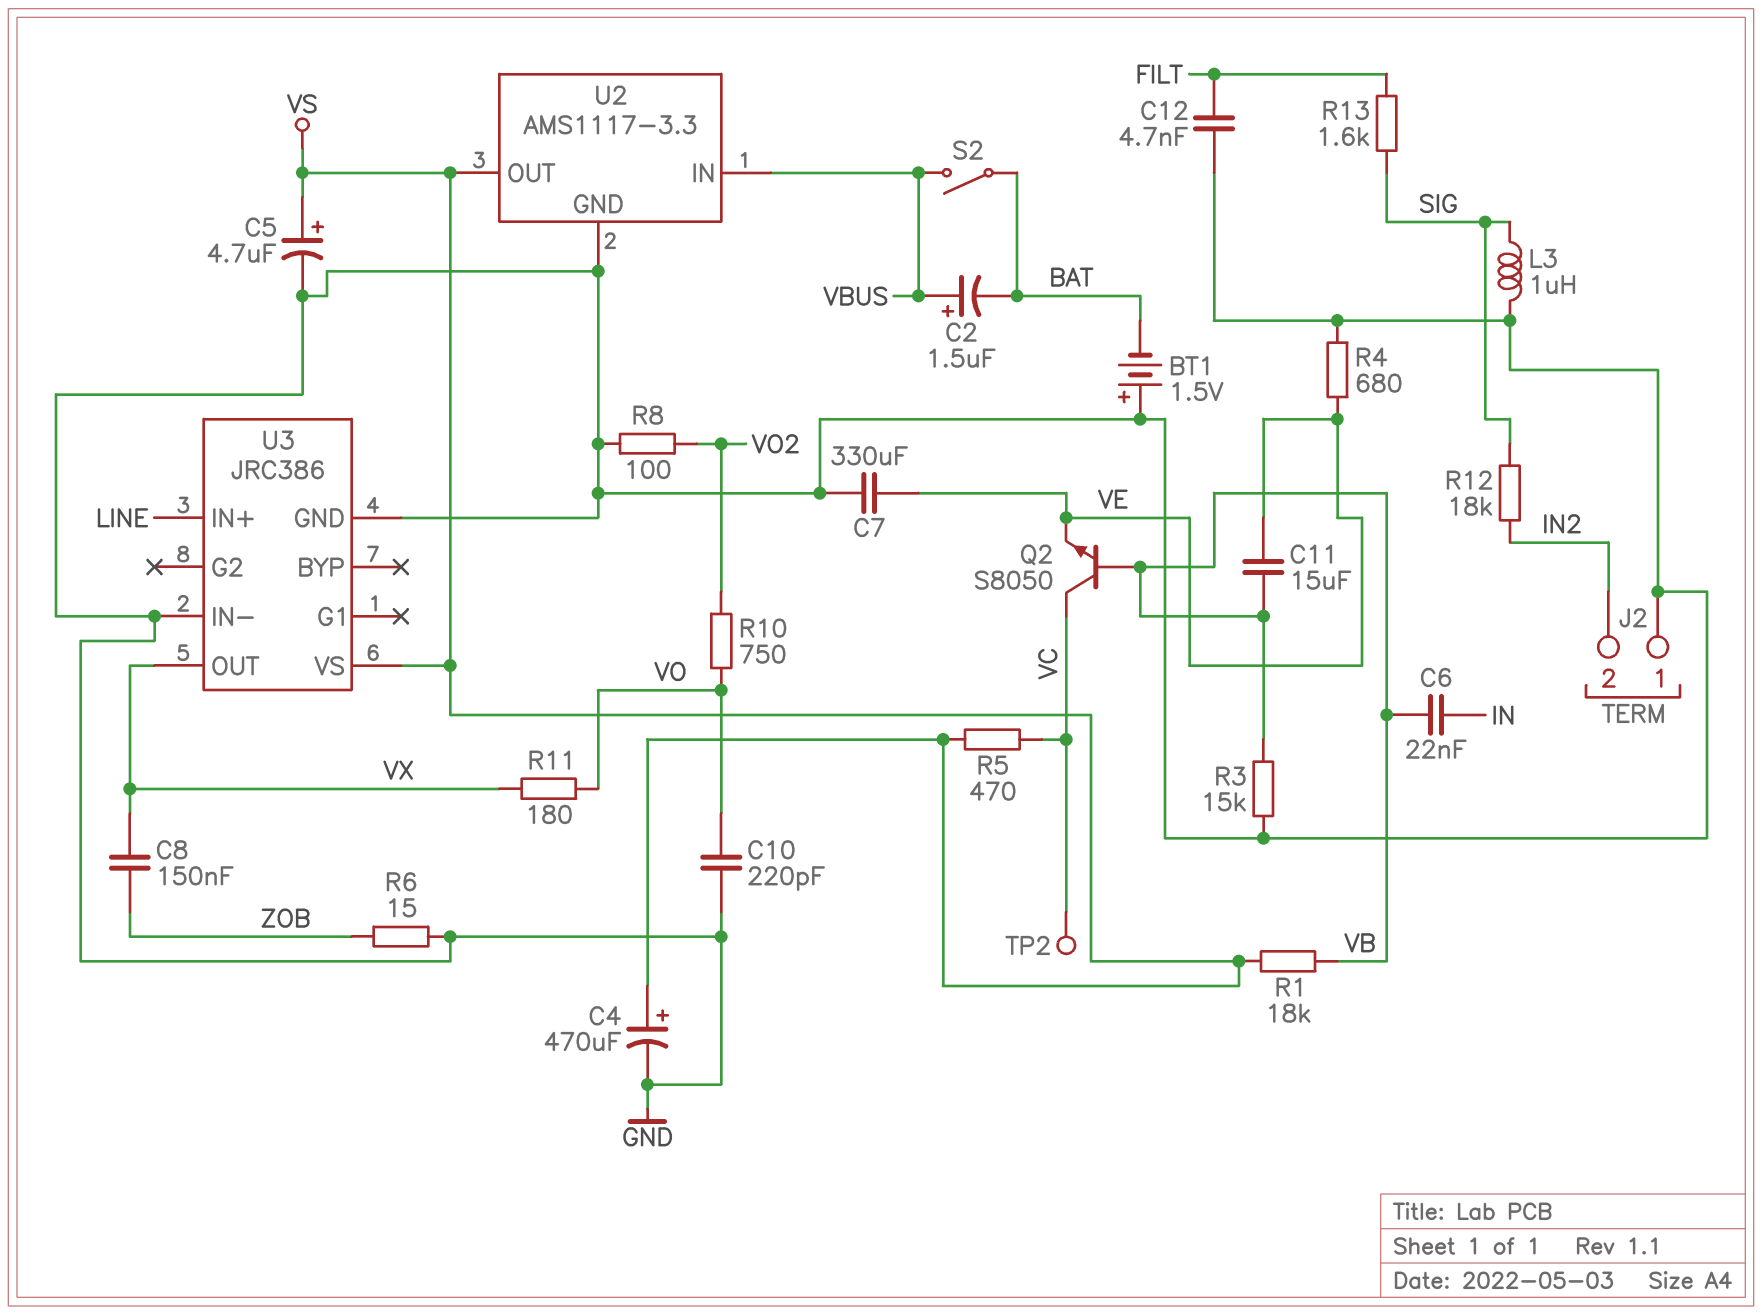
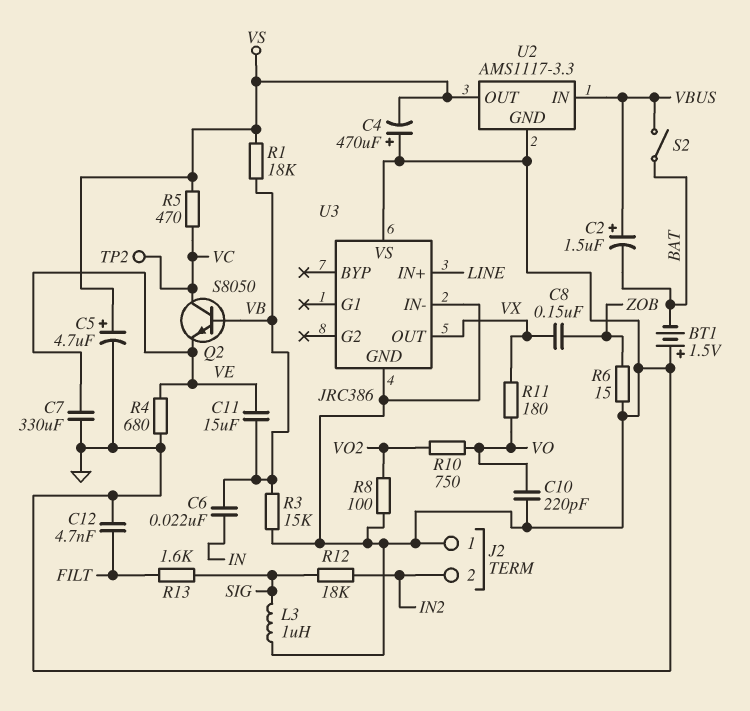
C4: 470uF (plus VS, minus GND) -> 470uF (plus GND, minus VS)
U3 pin VS: VS -> GND

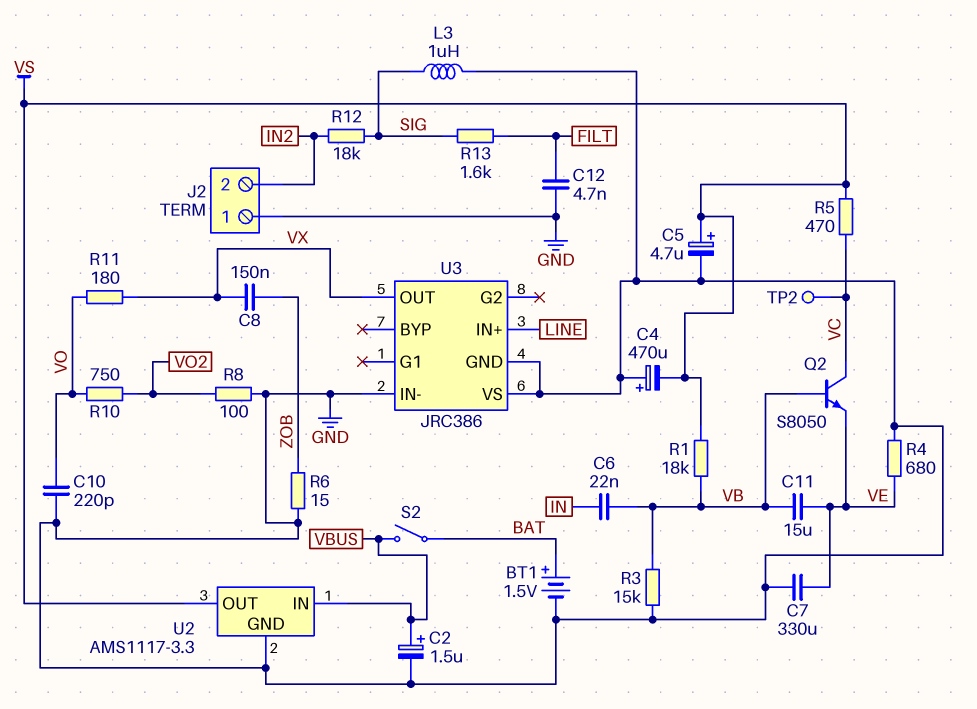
BT1: 1.5V (plus GND, minus BAT) -> 1.5V (plus BAT, minus GND)
C2: 1.5uF (plus VBUS, minus BAT) -> 1.5uF (plus VBUS, minus GND)

